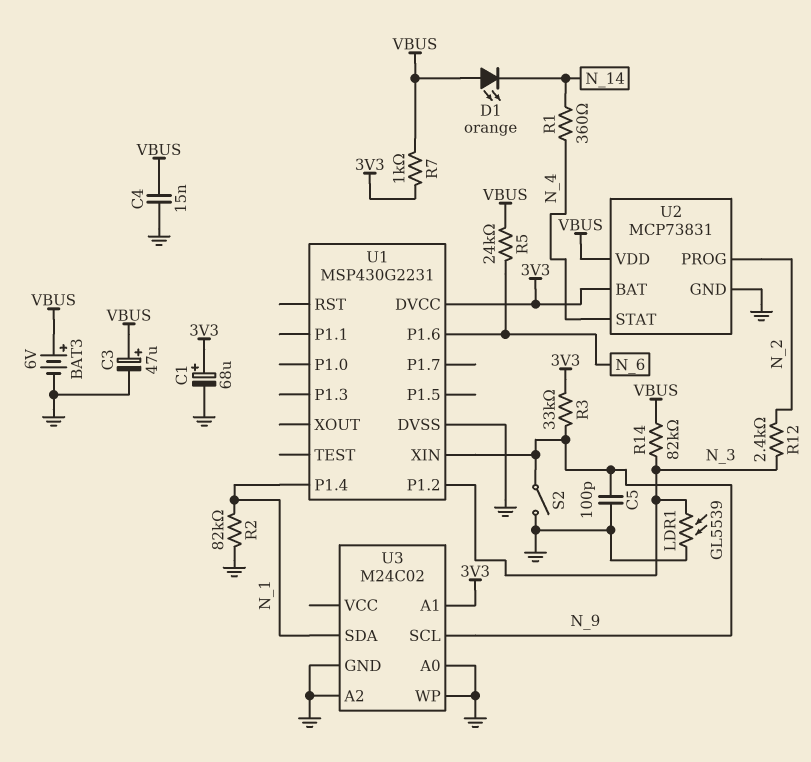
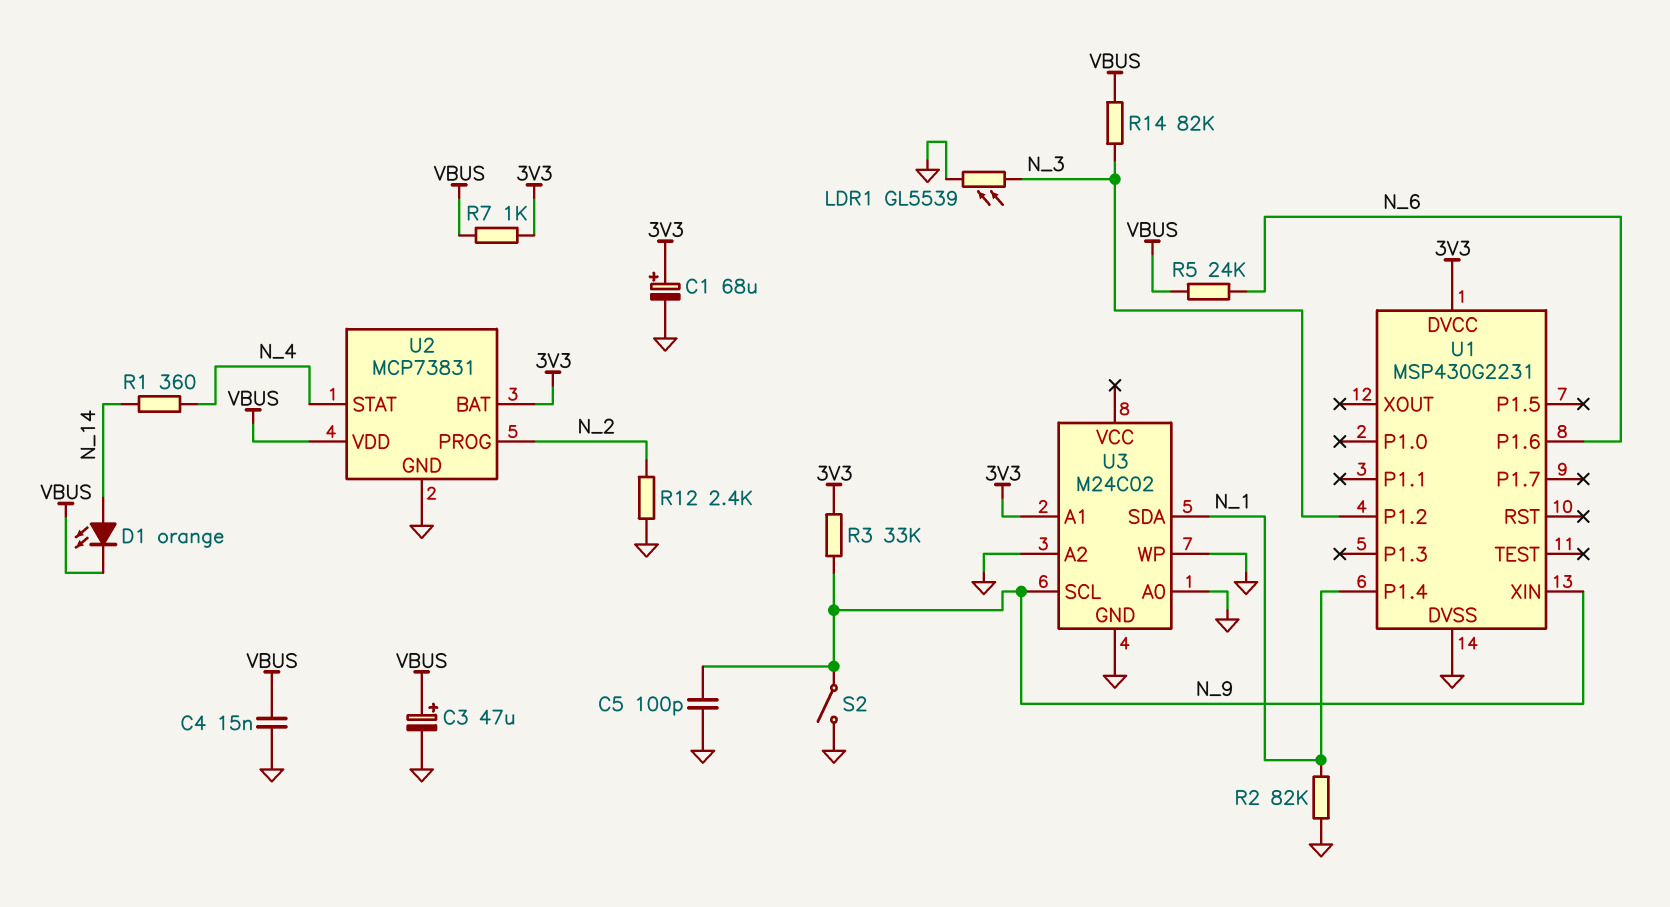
BAT3: 6V (plus VBUS, minus GND) -> none
D1: LED orange (A VBUS, K N_14) -> LED orange (A N_14, K VBUS)
R12: 2.4k (N_2, N_3) -> 2.4k (GND, N_2)

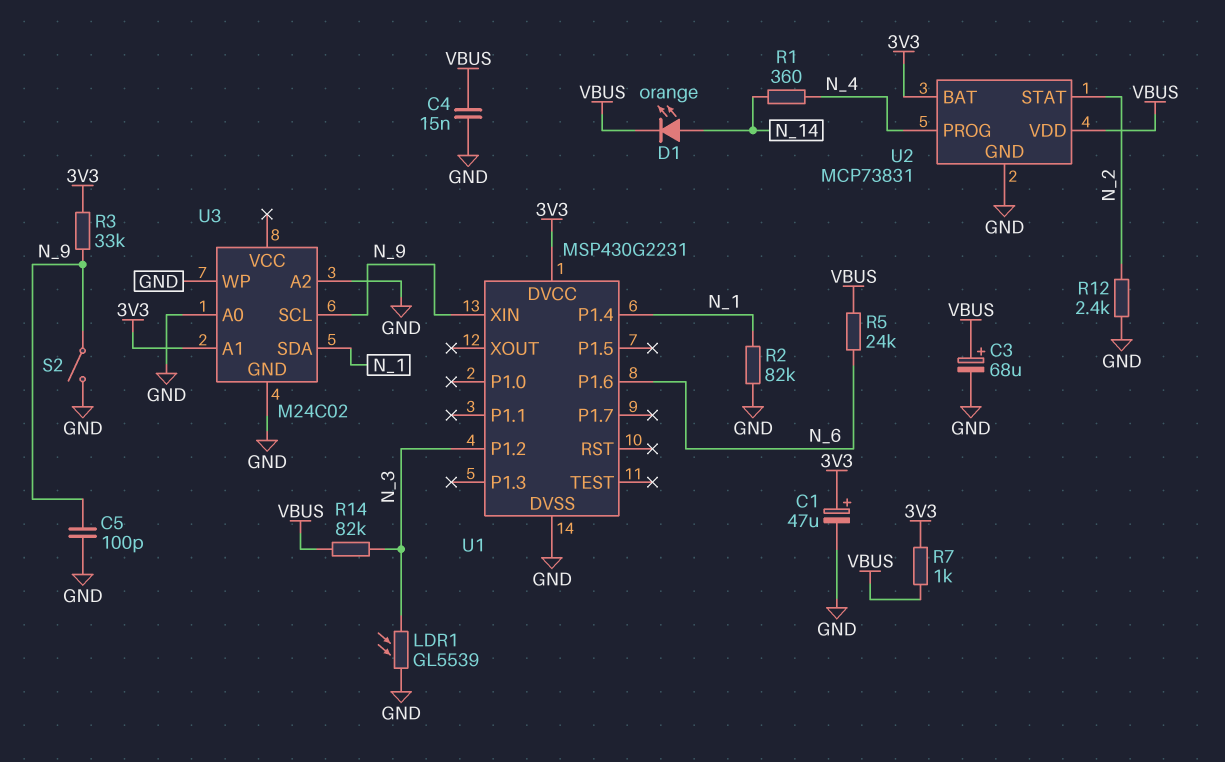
C1: 68uF (plus 3V3, minus GND) -> 47uF (plus 3V3, minus GND)
C3: 47uF (plus VBUS, minus GND) -> 68uF (plus VBUS, minus GND)
U2 pin PROG: N_2 -> N_4
U2 pin STAT: N_4 -> N_2

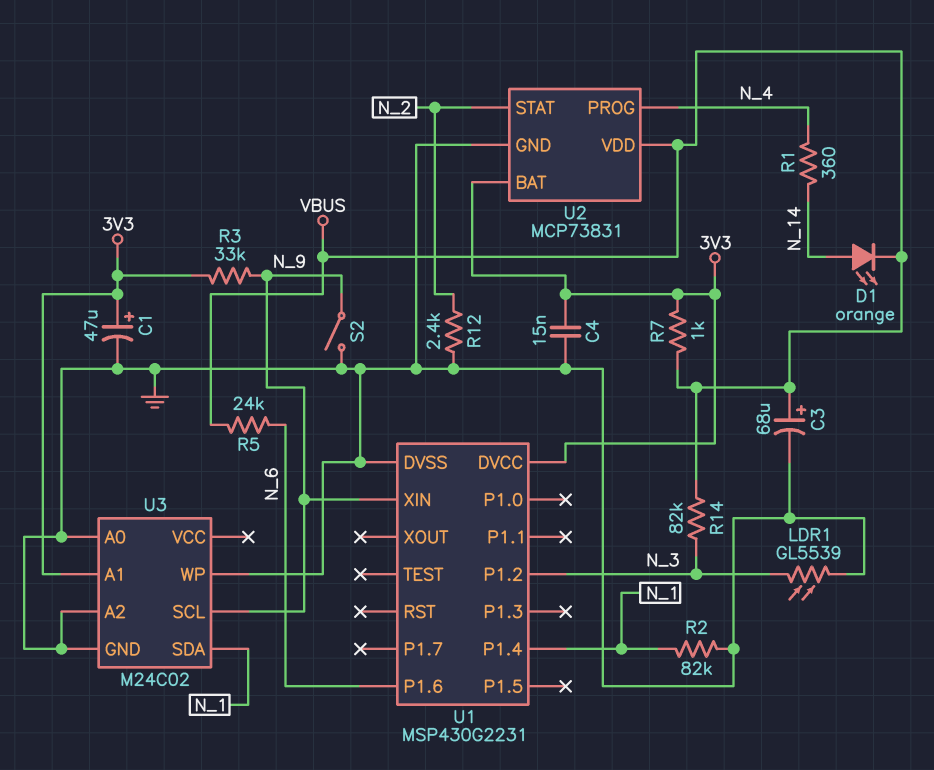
C4: 15nF (GND, VBUS) -> 15nF (3V3, GND)
C5: 100pF (GND, N_9) -> none

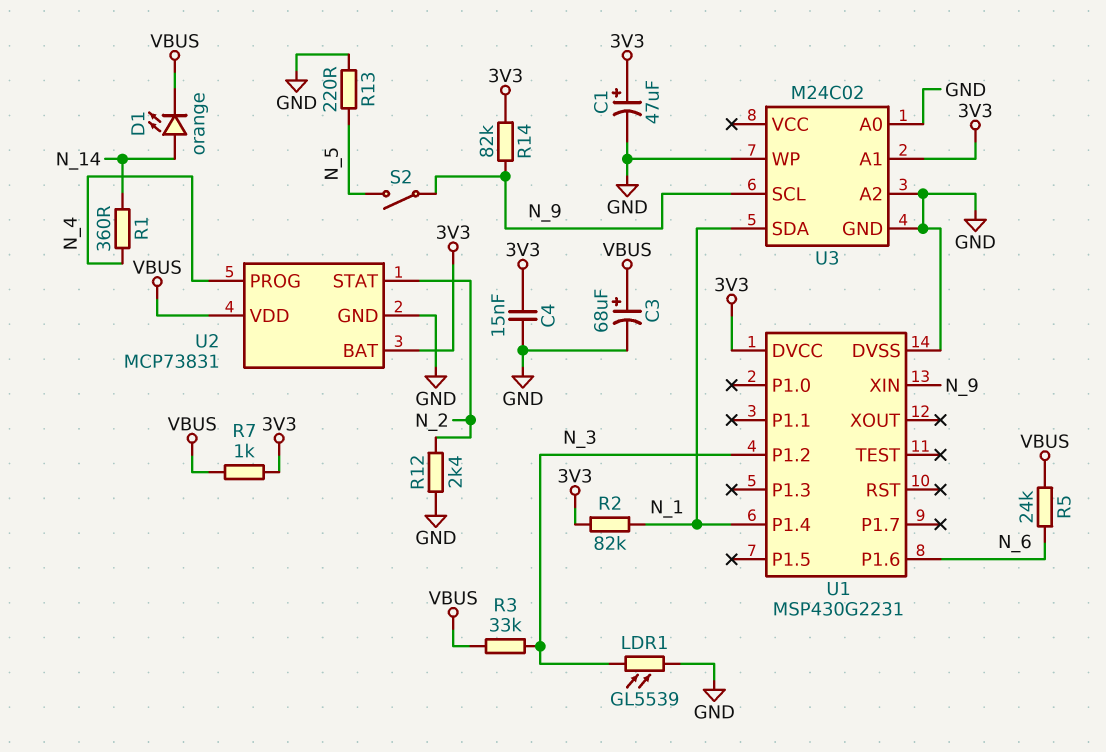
R2: 82k (GND, N_1) -> 82k (3V3, N_1)
R3: 33k (3V3, N_9) -> 33k (N_3, VBUS)
R13: none -> 220 (GND, N_5)
R14: 82k (N_3, VBUS) -> 82k (3V3, N_9)
S2: switch (GND, N_9) -> switch (N_5, N_9)

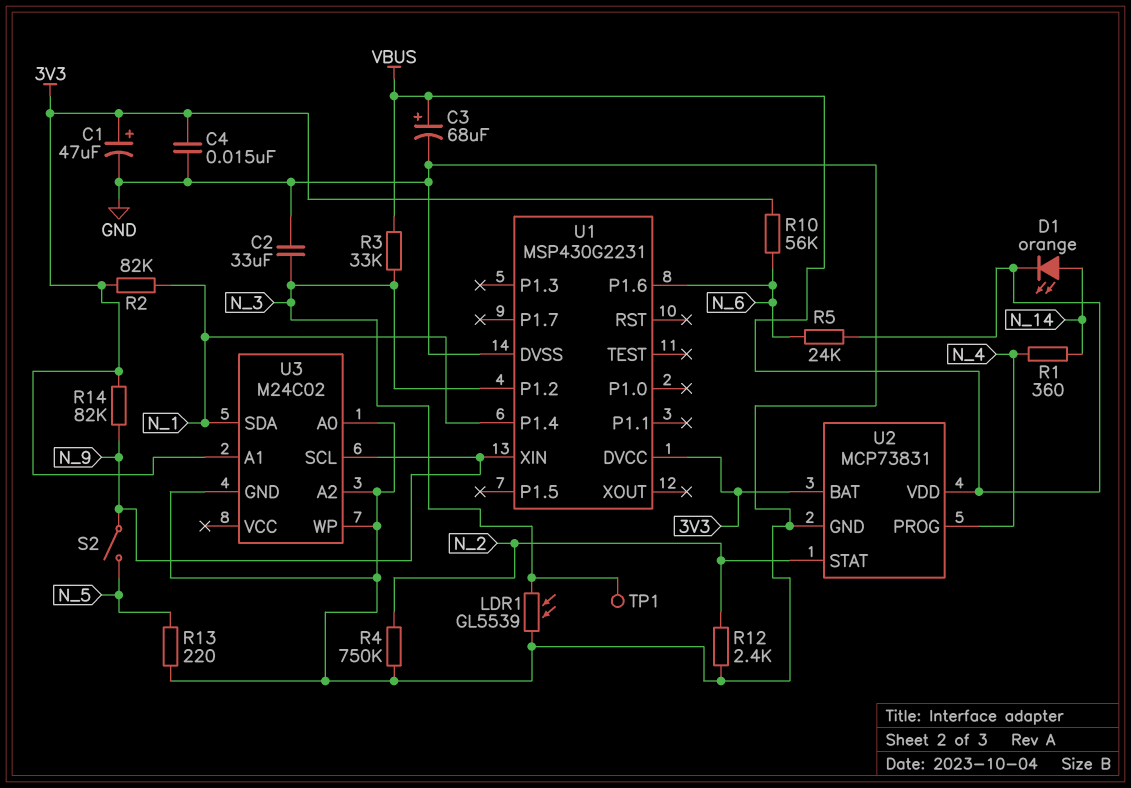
C2: none -> 33uF (GND, N_3)
R4: none -> 750k (GND, N_2)
R7: 1k (3V3, VBUS) -> none
R10: none -> 56k (3V3, N_6)
TP1: none -> test point (N_3)

